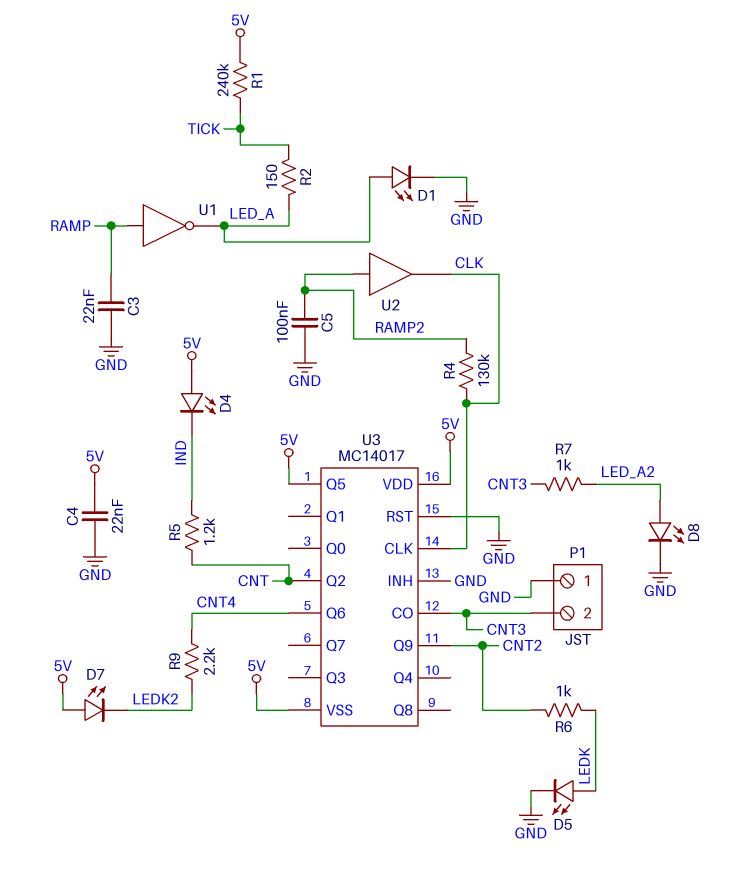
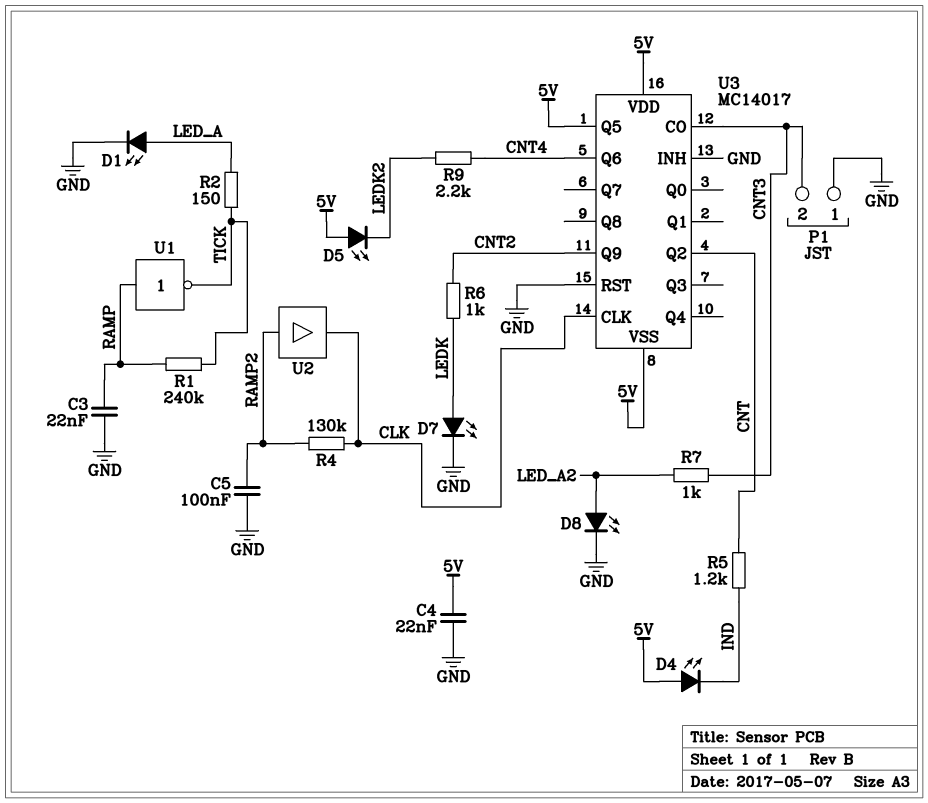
D5: LED (A LEDK, K GND) -> LED (A 5V, K LEDK2)
D7: LED (A 5V, K LEDK2) -> LED (A LEDK, K GND)
R1: 240k (5V, TICK) -> 240k (RAMP, TICK)
U1: NOT (in RAMP, out LED_A) -> NOT (in RAMP, out TICK)

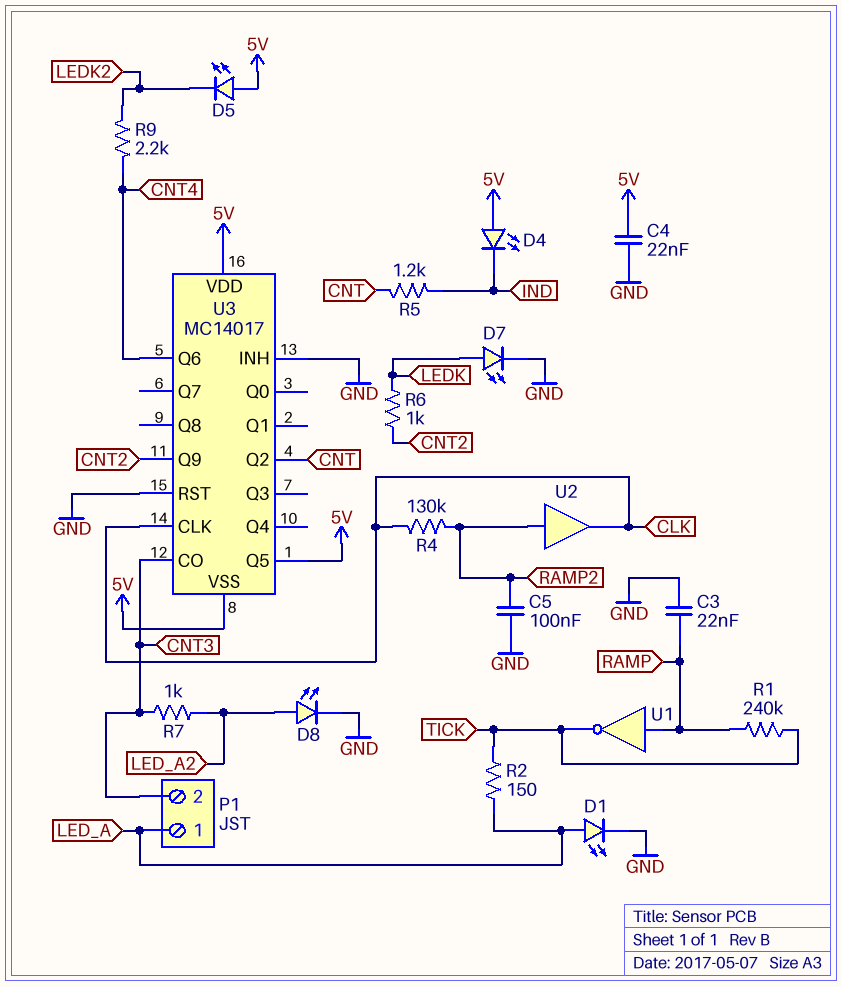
P1 pin 1: GND -> LED_A

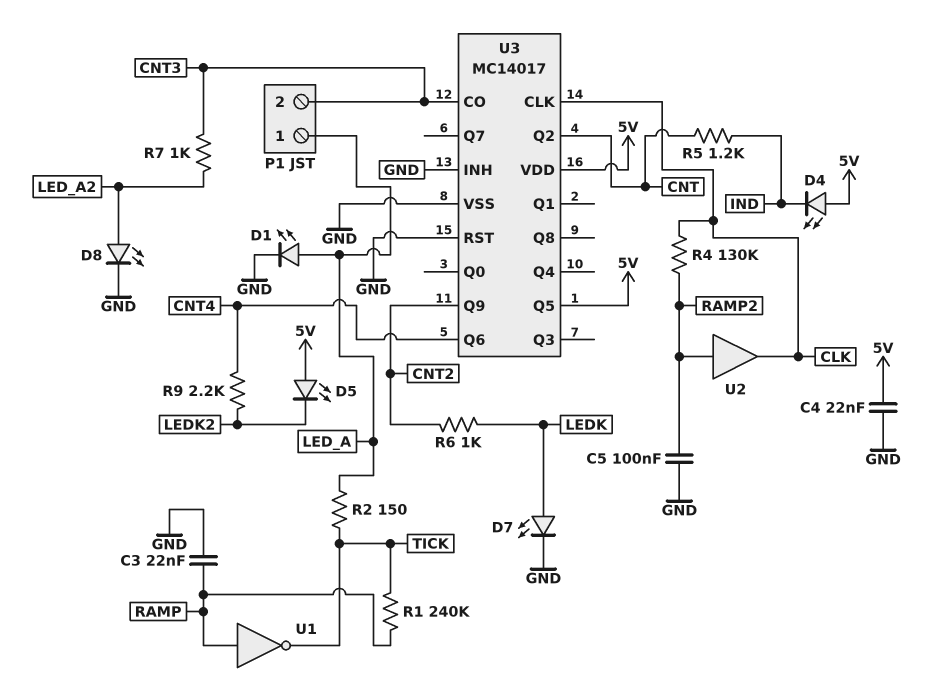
U3 pin VSS: 5V -> GND

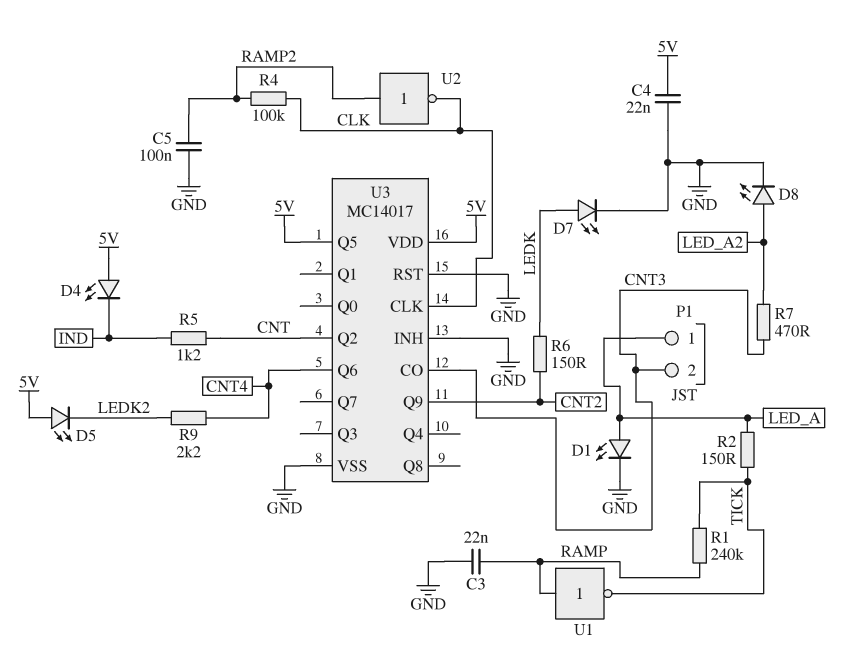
R4: 130k (CLK, RAMP2) -> 100k (CLK, RAMP2)
R6: 1k (CNT2, LEDK) -> 150 (CNT2, LEDK)
R7: 1k (CNT3, LED_A2) -> 470 (CNT3, LED_A2)
U2: buffer (in RAMP2, out CLK) -> NOT (in RAMP2, out CLK)

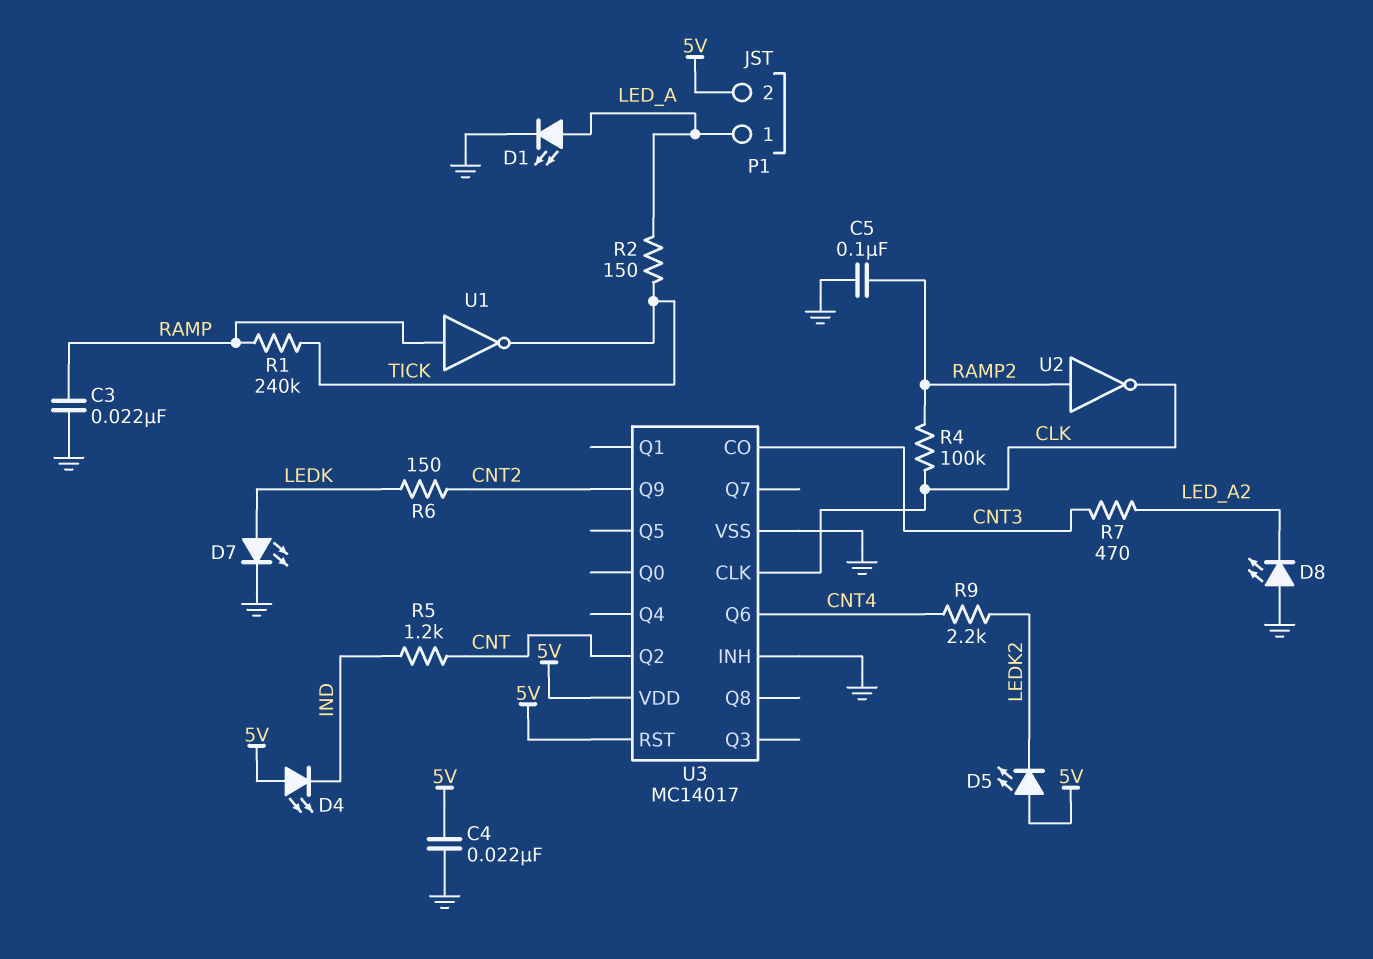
D8: LED (A LED_A2, K GND) -> LED (A GND, K LED_A2)
P1 pin 2: CNT3 -> 5V
U3 pin Q5: 5V -> none
U3 pin RST: GND -> 5V

